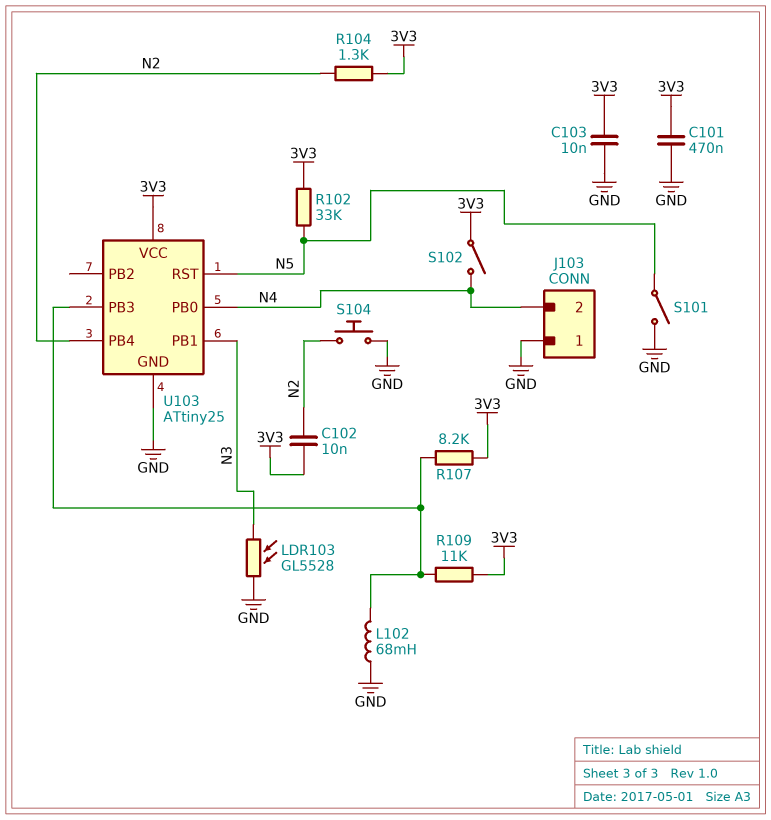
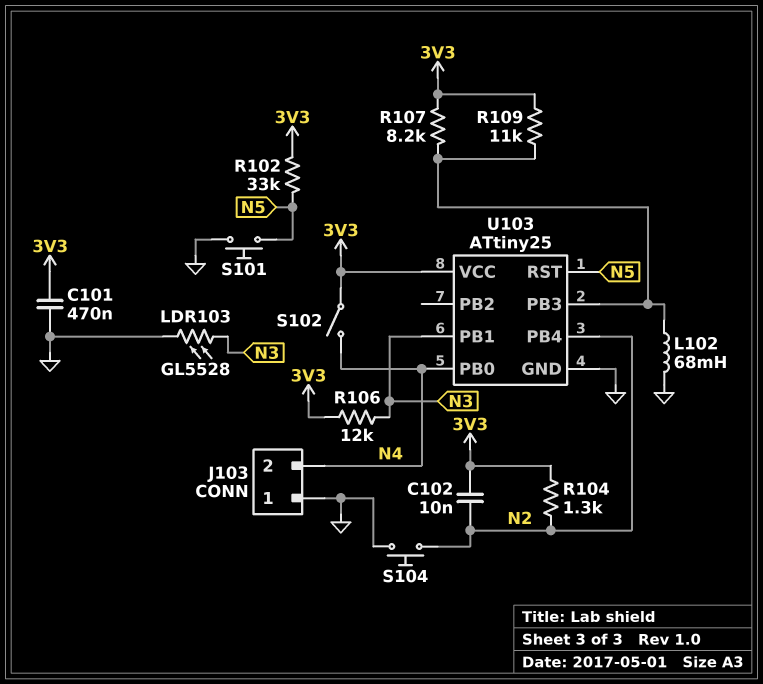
C103: 10nF (3V3, GND) -> none
R106: none -> 12k (3V3, N3)
S101: switch (GND, N5) -> button (GND, N5)

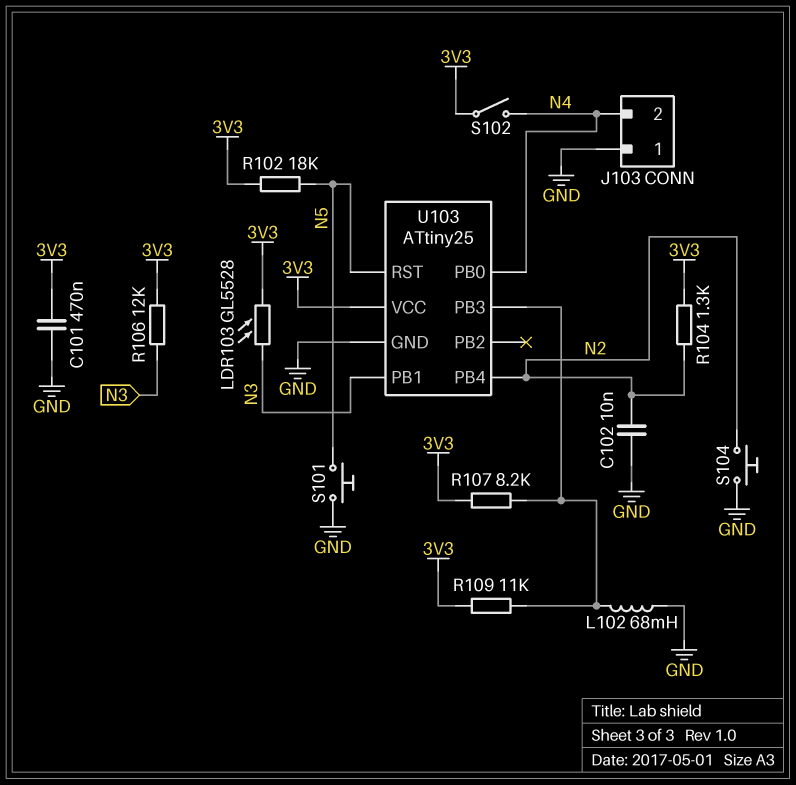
C102: 10nF (3V3, N2) -> 10nF (GND, N2)
LDR103: GL5528 (GND, N3) -> GL5528 (3V3, N3)
R102: 33k (3V3, N5) -> 18k (3V3, N5)

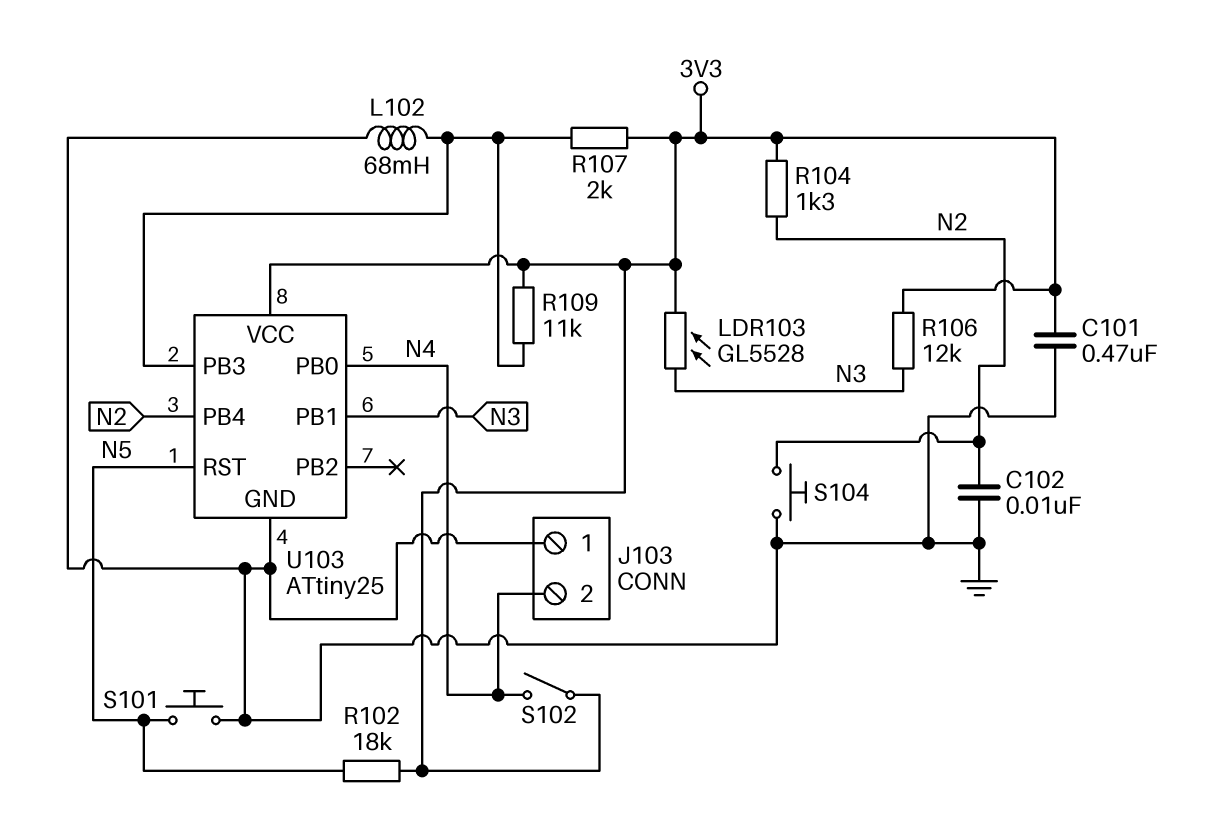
R107: 8.2k (3V3, U103/PB3) -> 2k (3V3, U103/PB3)

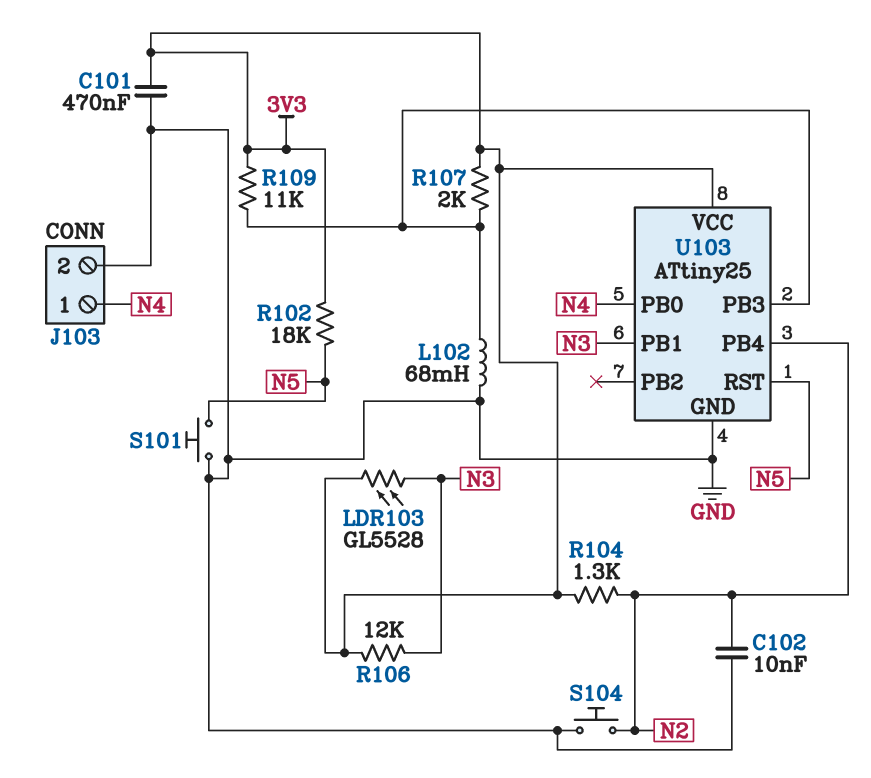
J103 pin 1: GND -> N4
J103 pin 2: N4 -> GND
S102: switch (3V3, N4) -> none

